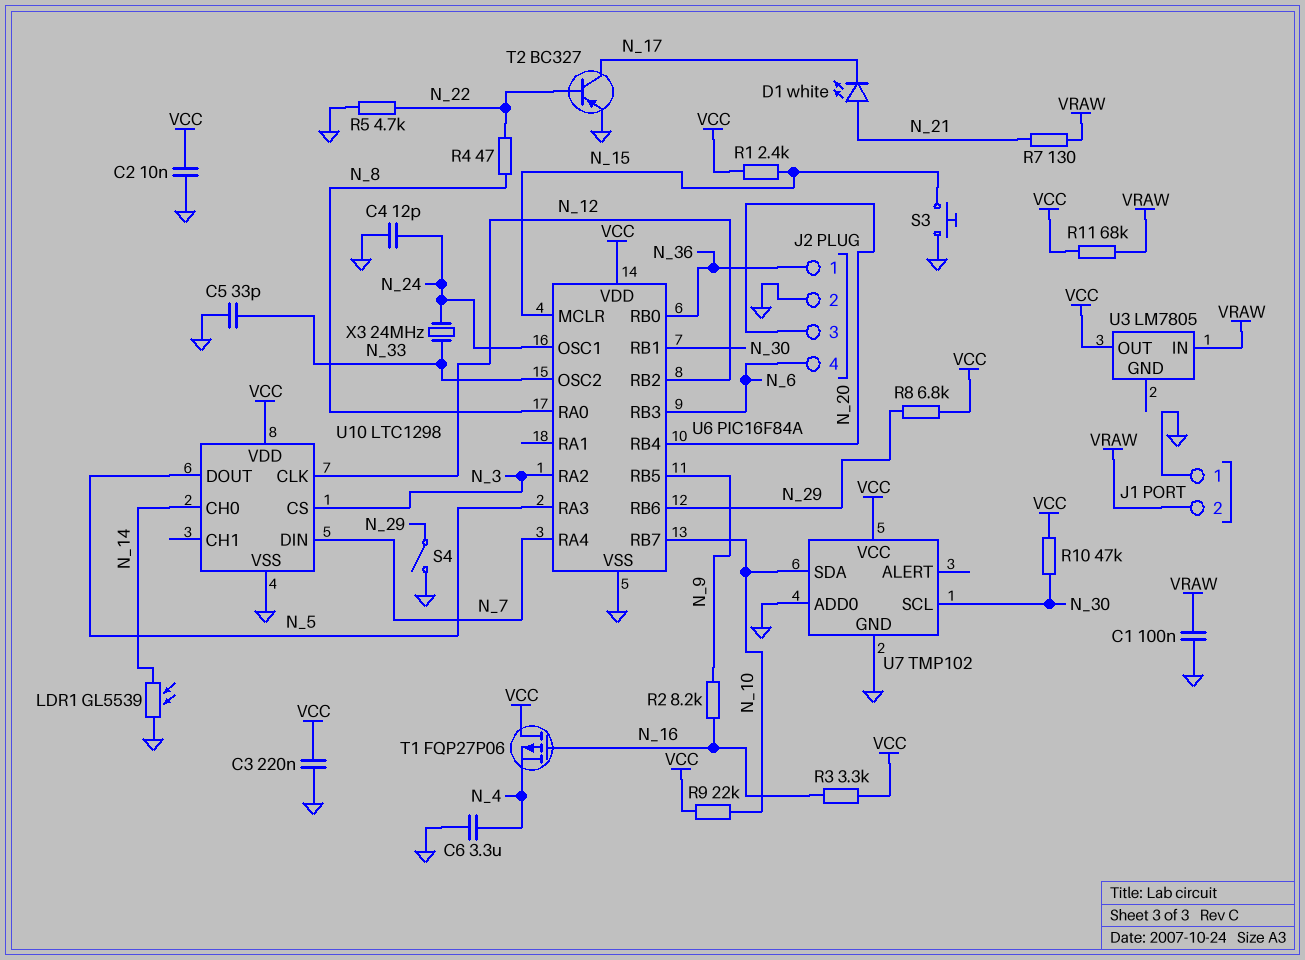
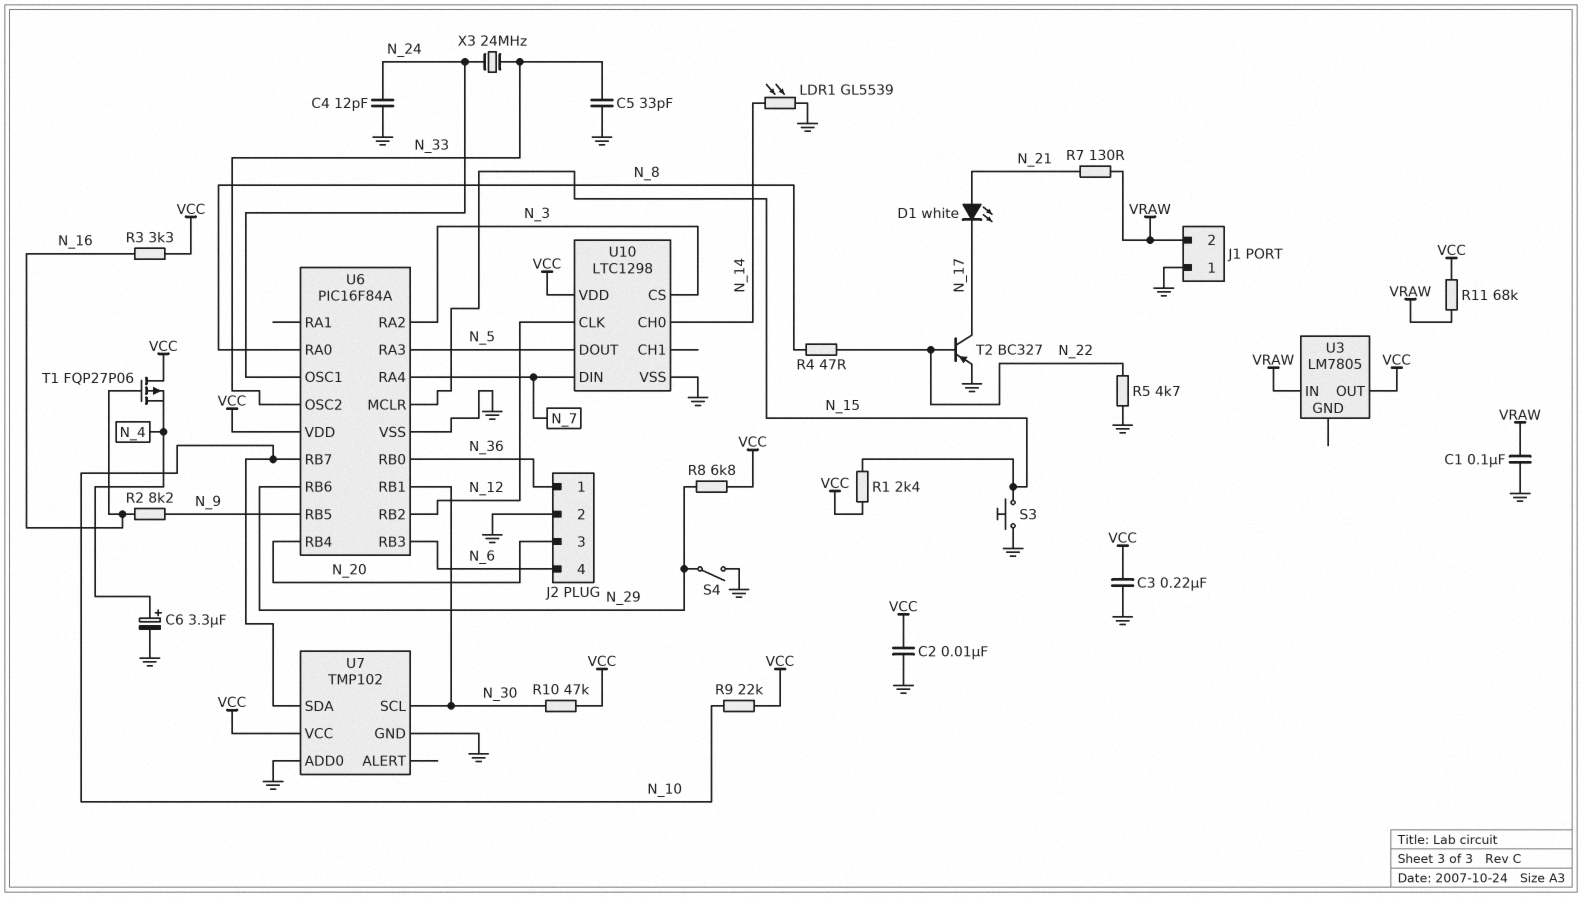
C6: 3.3uF (GND, N_4) -> 3.3uF (plus N_4, minus GND)

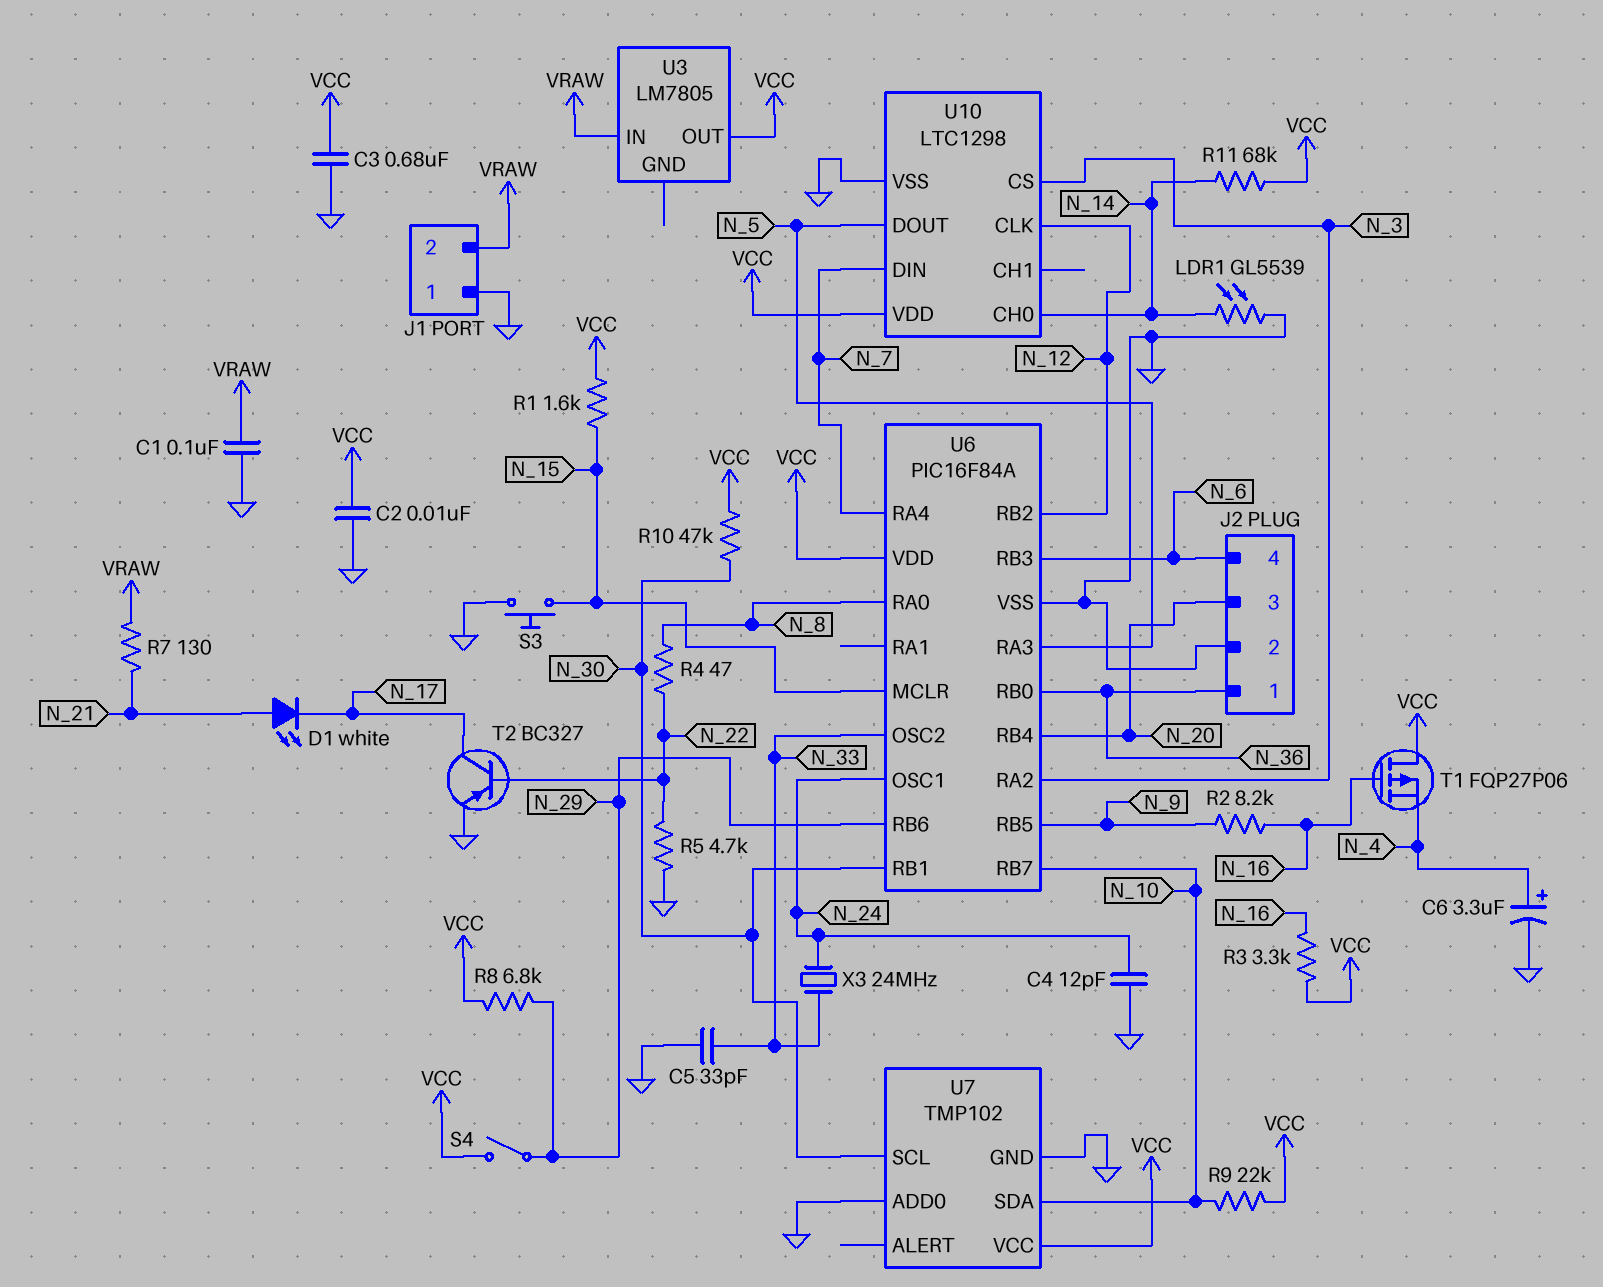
C3: 220nF (GND, VCC) -> 680nF (GND, VCC)
R1: 2.4k (N_15, VCC) -> 1.6k (N_15, VCC)
R11: 68k (VCC, VRAW) -> 68k (N_14, VCC)
S4: switch (GND, N_29) -> switch (N_29, VCC)

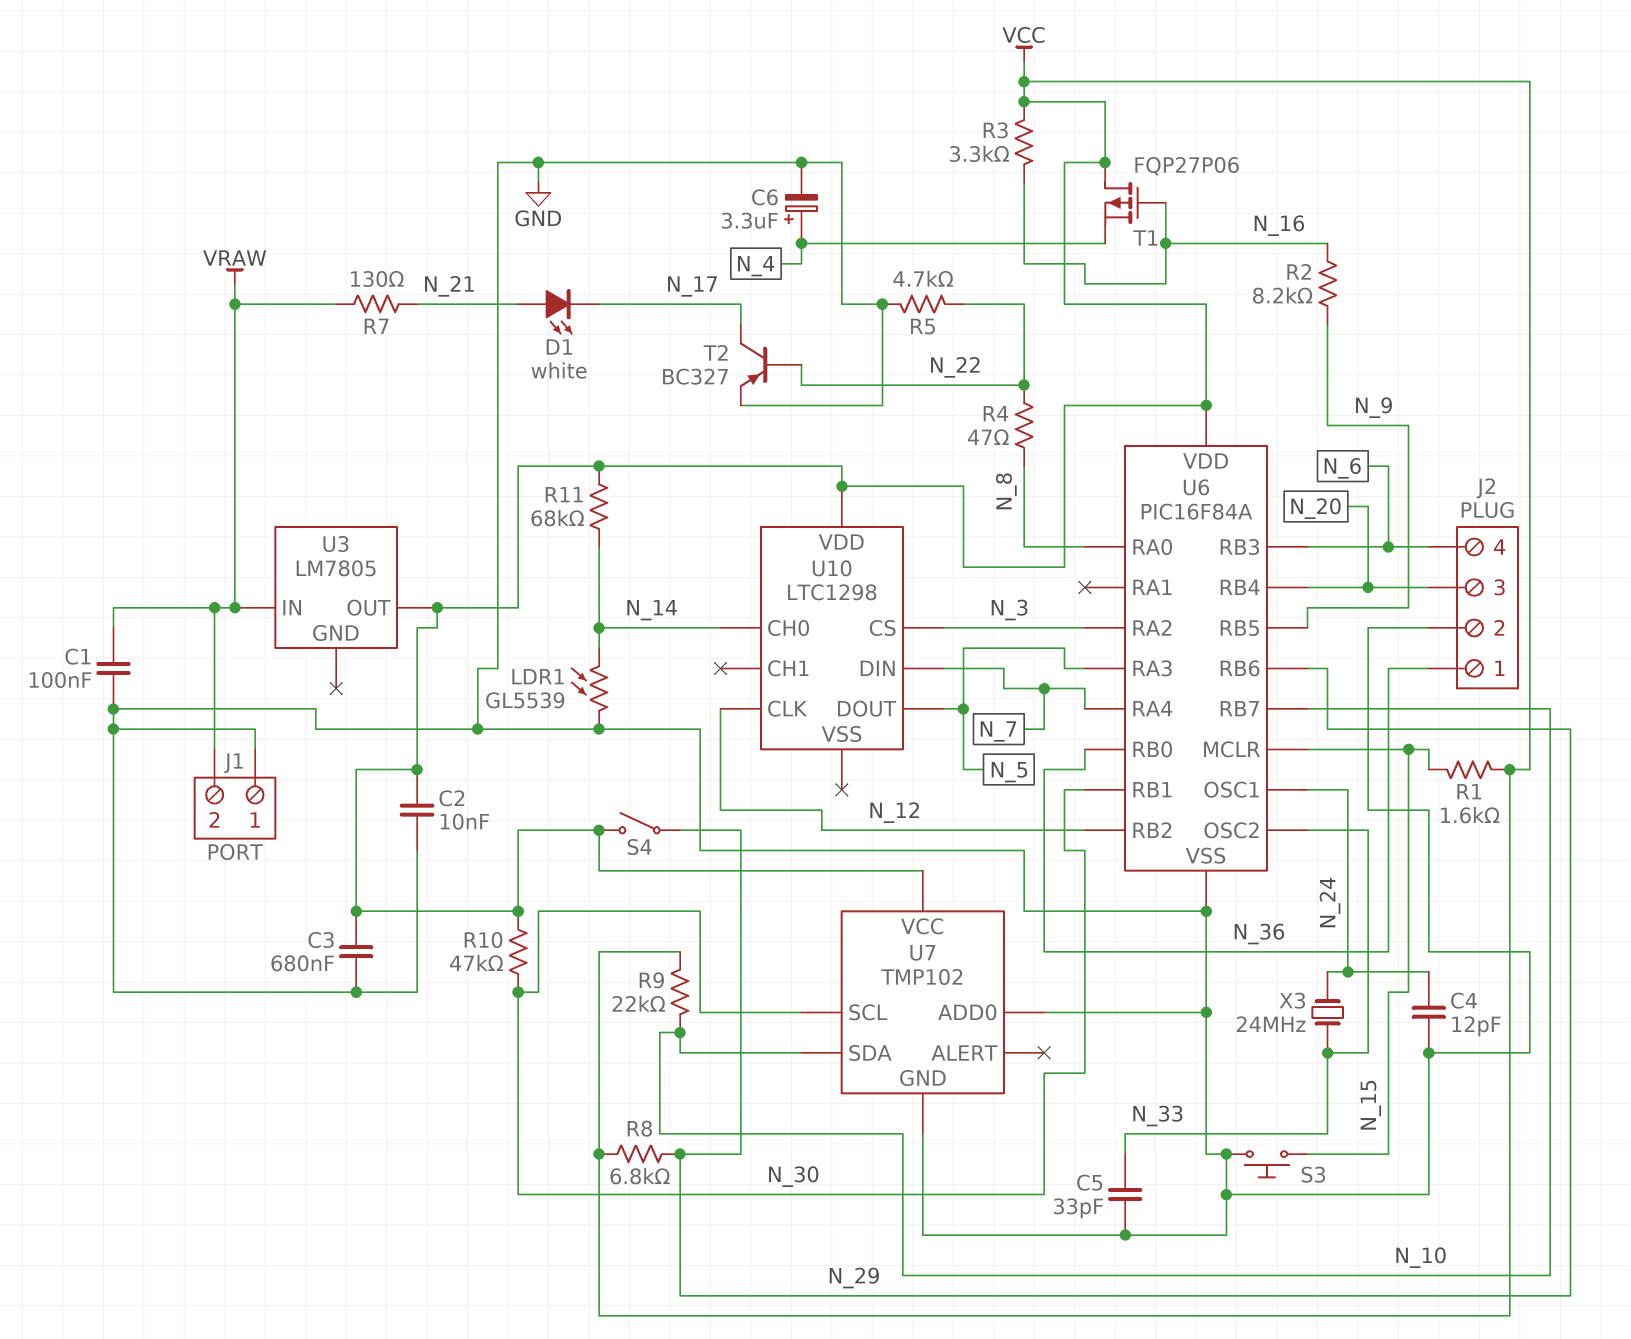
U10 pin VSS: GND -> none

